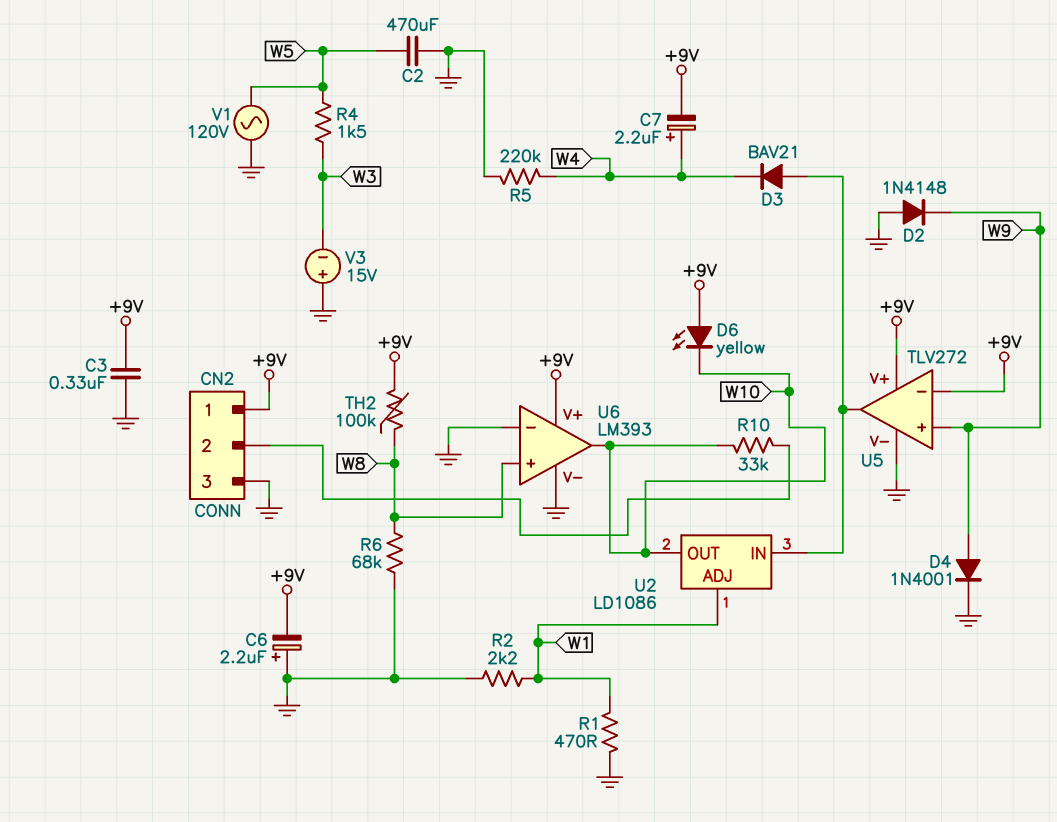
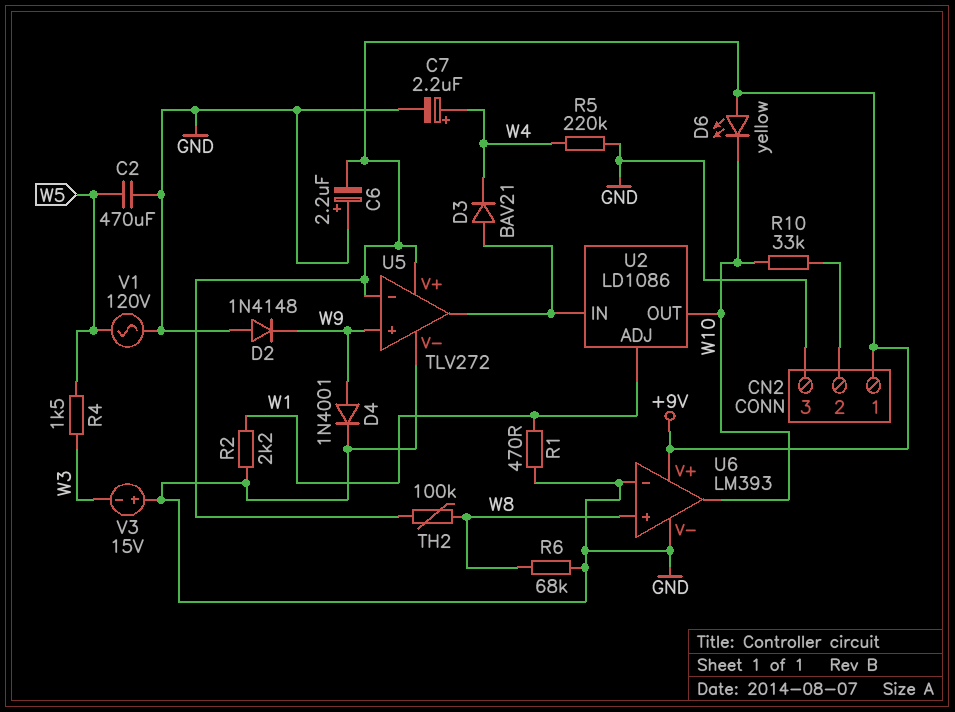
C3: 330nF (+9V, GND) -> none
C7: 2.2uF (plus W4, minus +9V) -> 2.2uF (plus W4, minus GND)

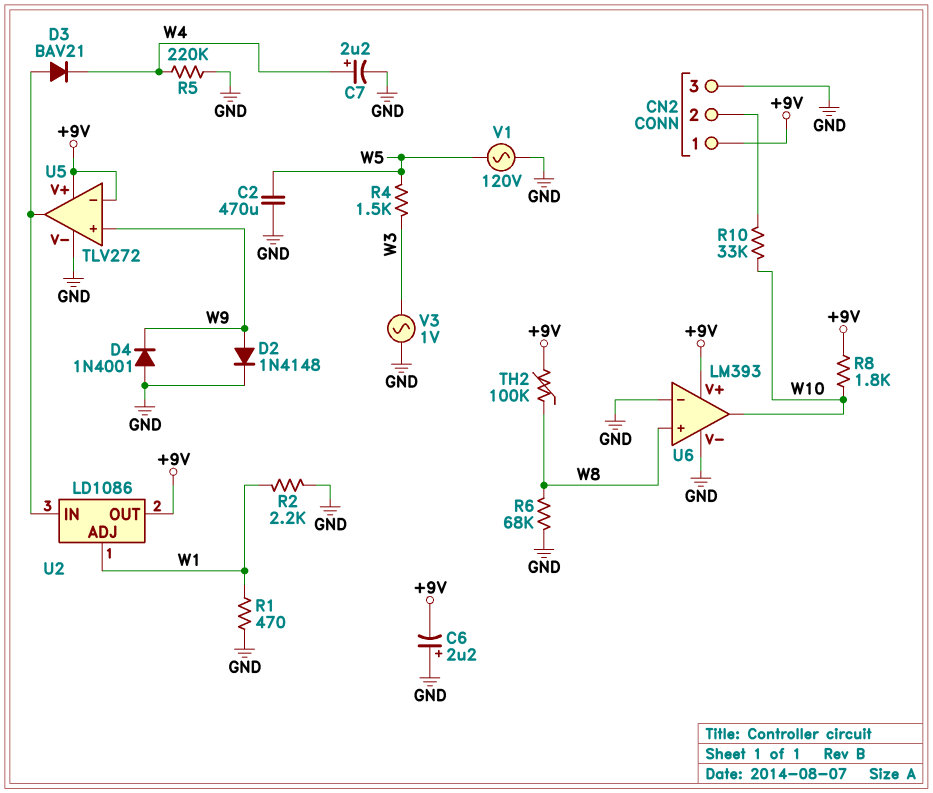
D2: diode 1N4148 (A GND, K W9) -> diode 1N4148 (A W9, K GND)
D4: diode 1N4001 (A W9, K GND) -> diode 1N4001 (A GND, K W9)
D6: LED yellow (A +9V, K W10) -> none
R8: none -> 1.8k (+9V, W10)
U2 pin OUT: W10 -> +9V
V3: 15V (plus GND, minus W3) -> AC 1V (GND, W3)

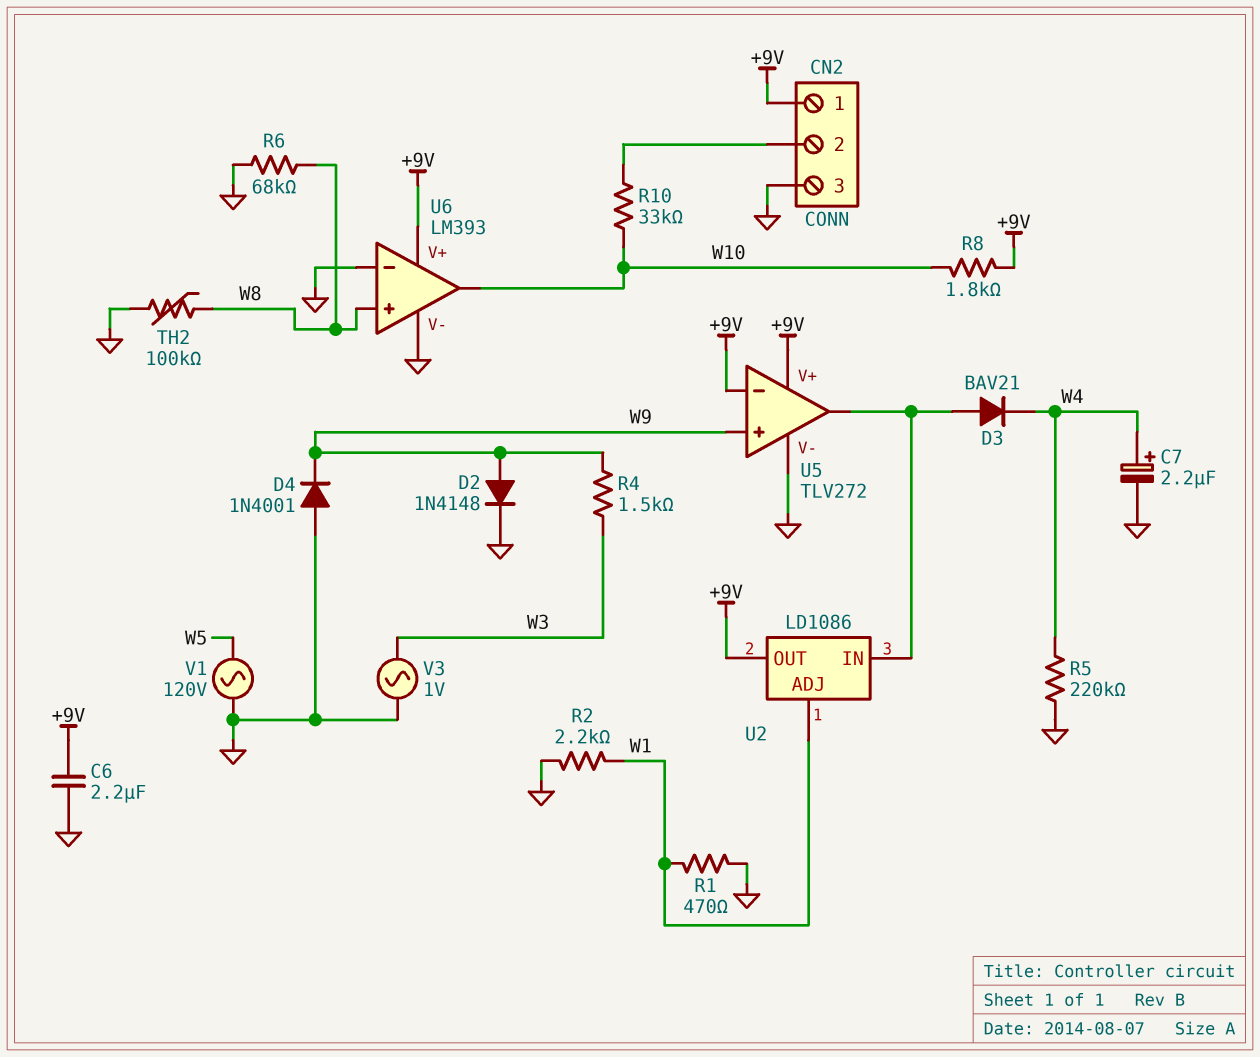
C2: 470uF (GND, W5) -> none
C6: 2.2uF (plus GND, minus +9V) -> 2.2uF (+9V, GND)
R4: 1.5k (W3, W5) -> 1.5k (W3, W9)
TH2: 100k (+9V, W8) -> 100k (GND, W8)

